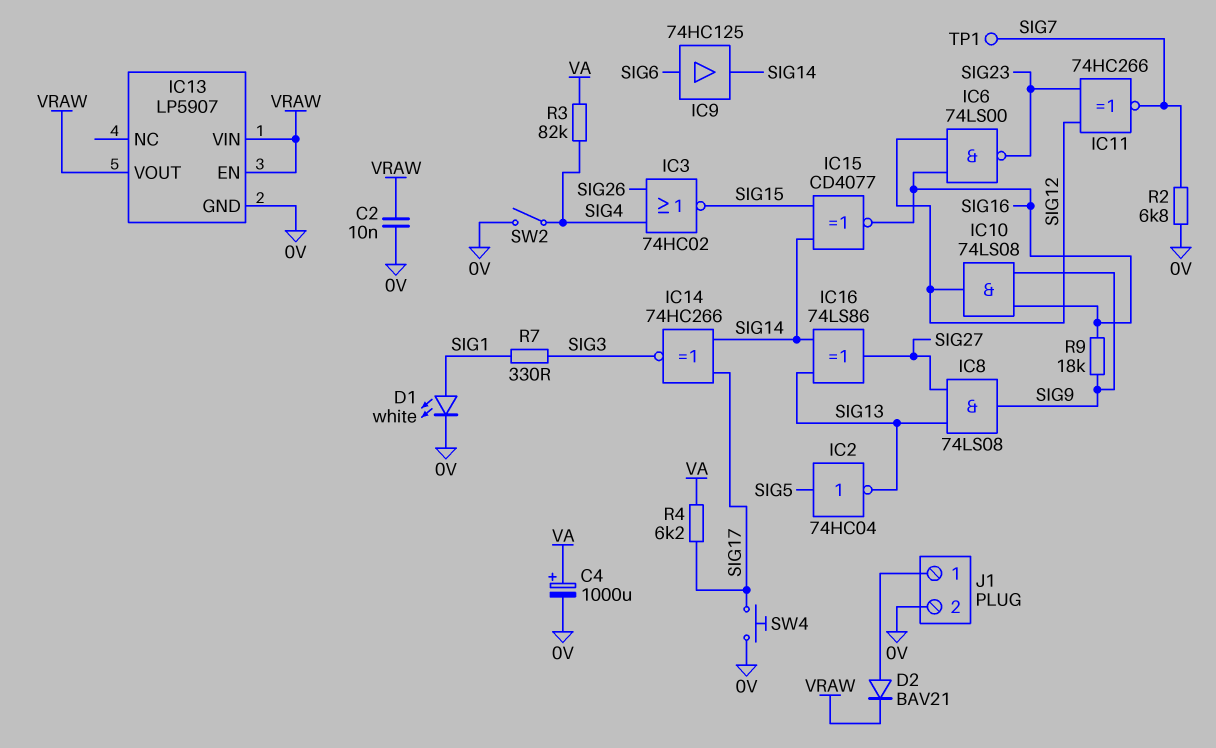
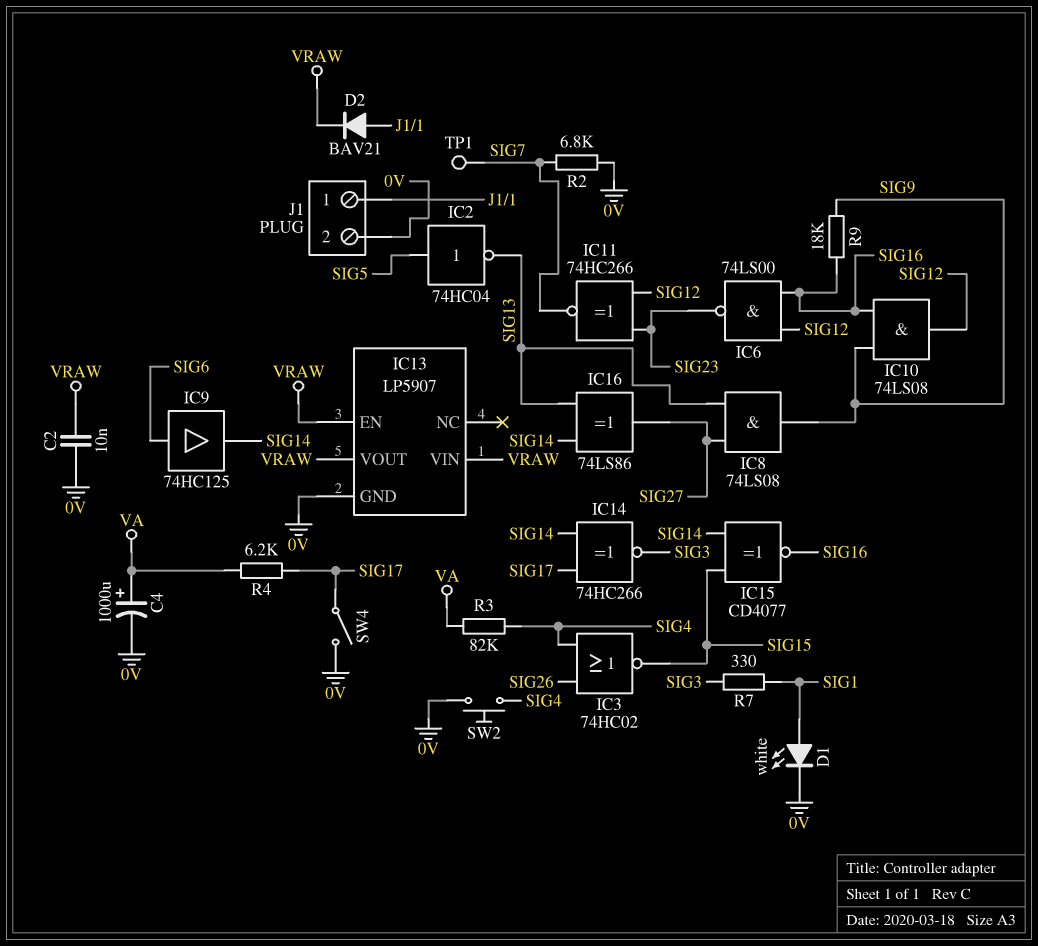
SW2: switch (0V, SIG4) -> button (0V, SIG4)
SW4: button (0V, SIG17) -> switch (0V, SIG17)

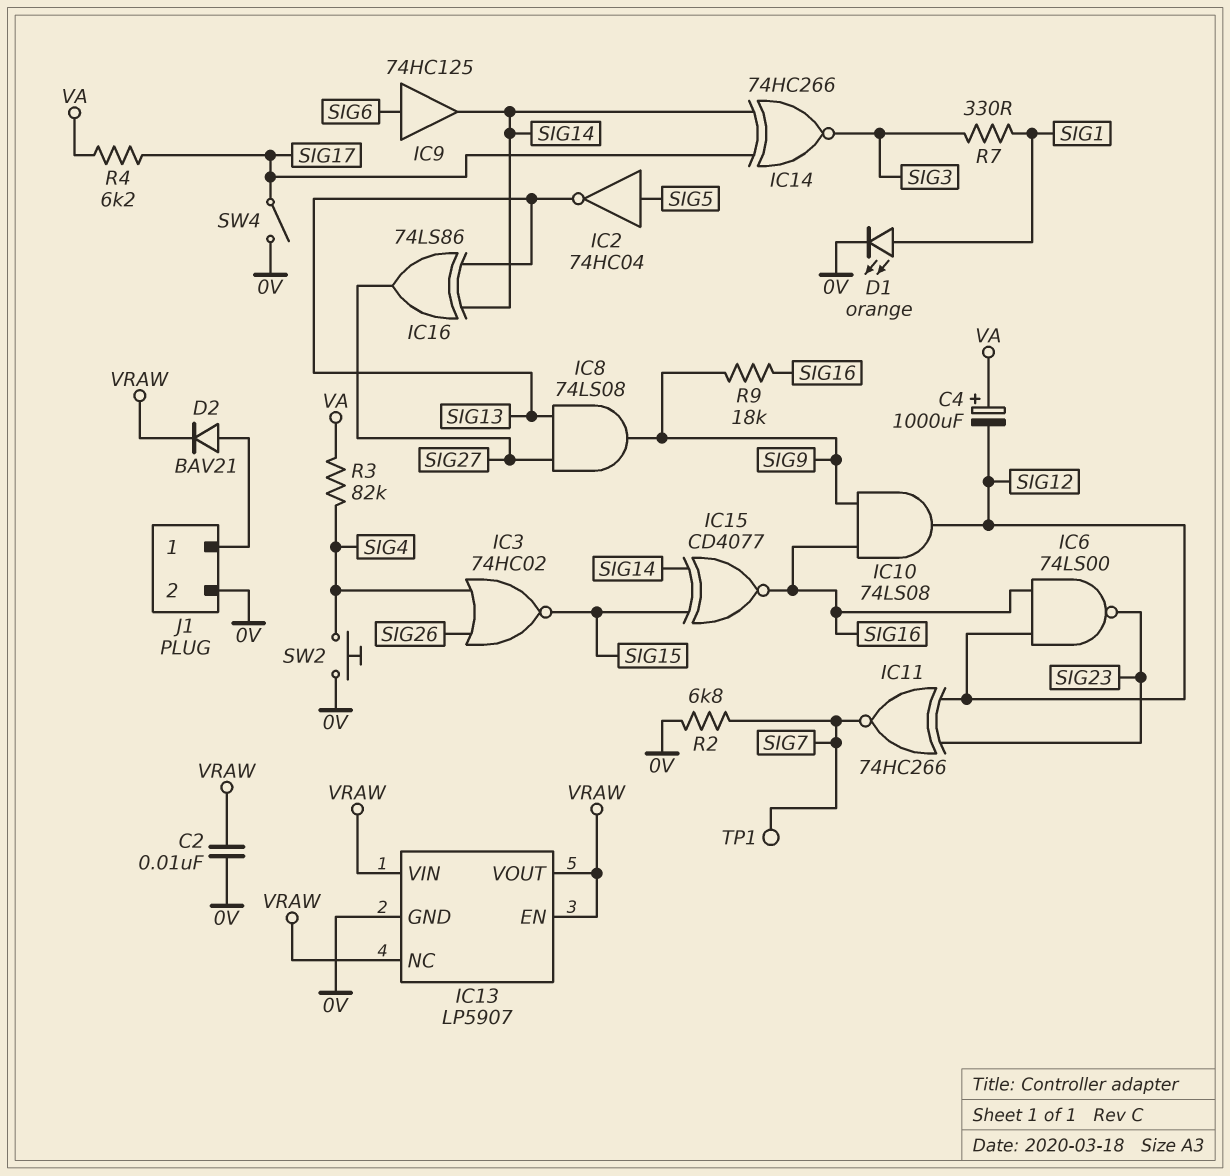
C4: 1000uF (plus VA, minus 0V) -> 1000uF (plus VA, minus SIG12)
D1: LED white (A SIG1, K 0V) -> LED orange (A SIG1, K 0V)
IC13 pin NC: none -> VRAW

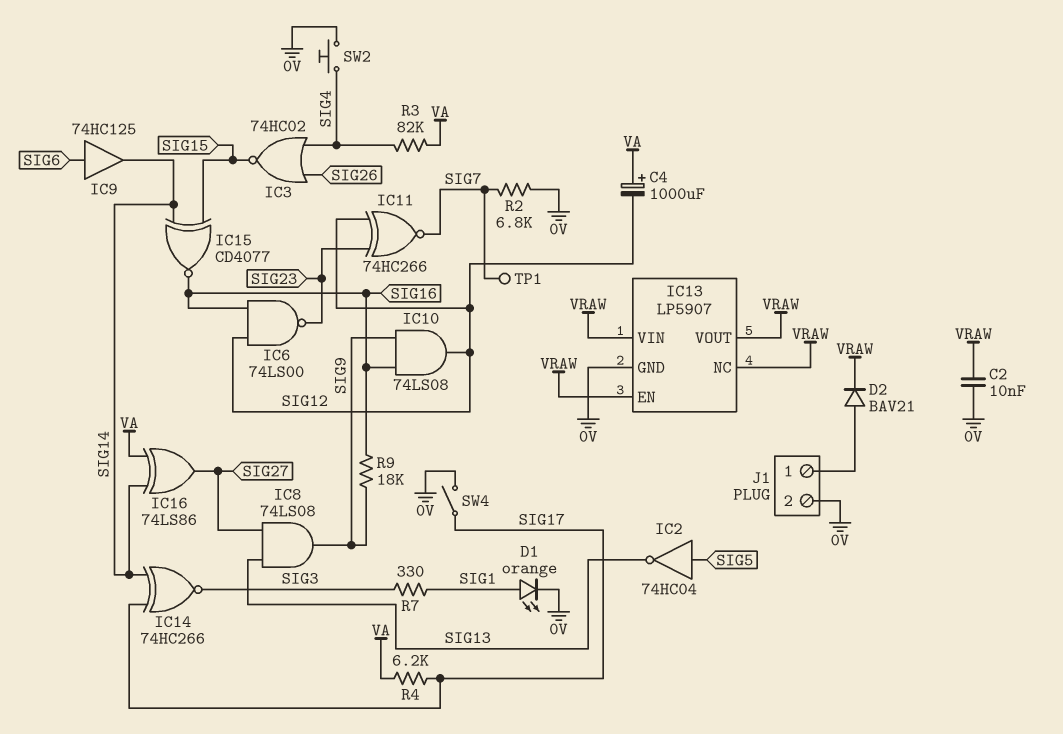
IC16: XOR 74LS86 (in SIG13, in SIG14, out SIG27) -> XOR 74LS86 (in SIG14, in VA, out SIG27)

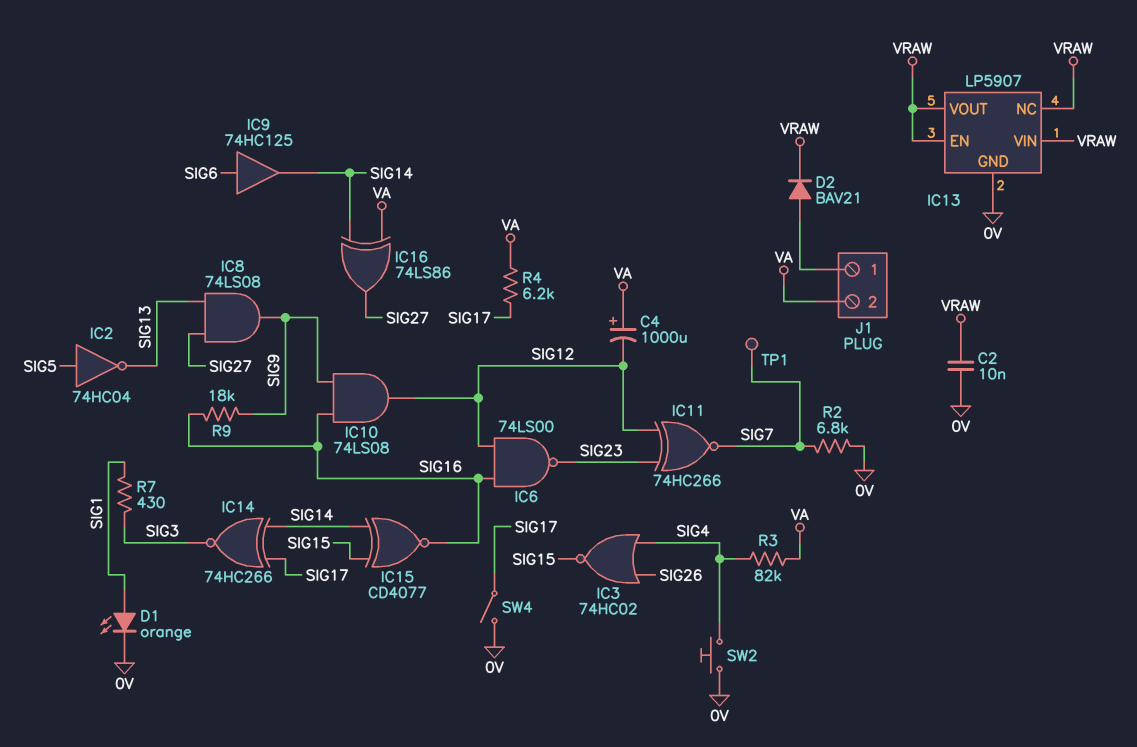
J1 pin 2: 0V -> VA
R7: 330 (SIG1, SIG3) -> 430 (SIG1, SIG3)

